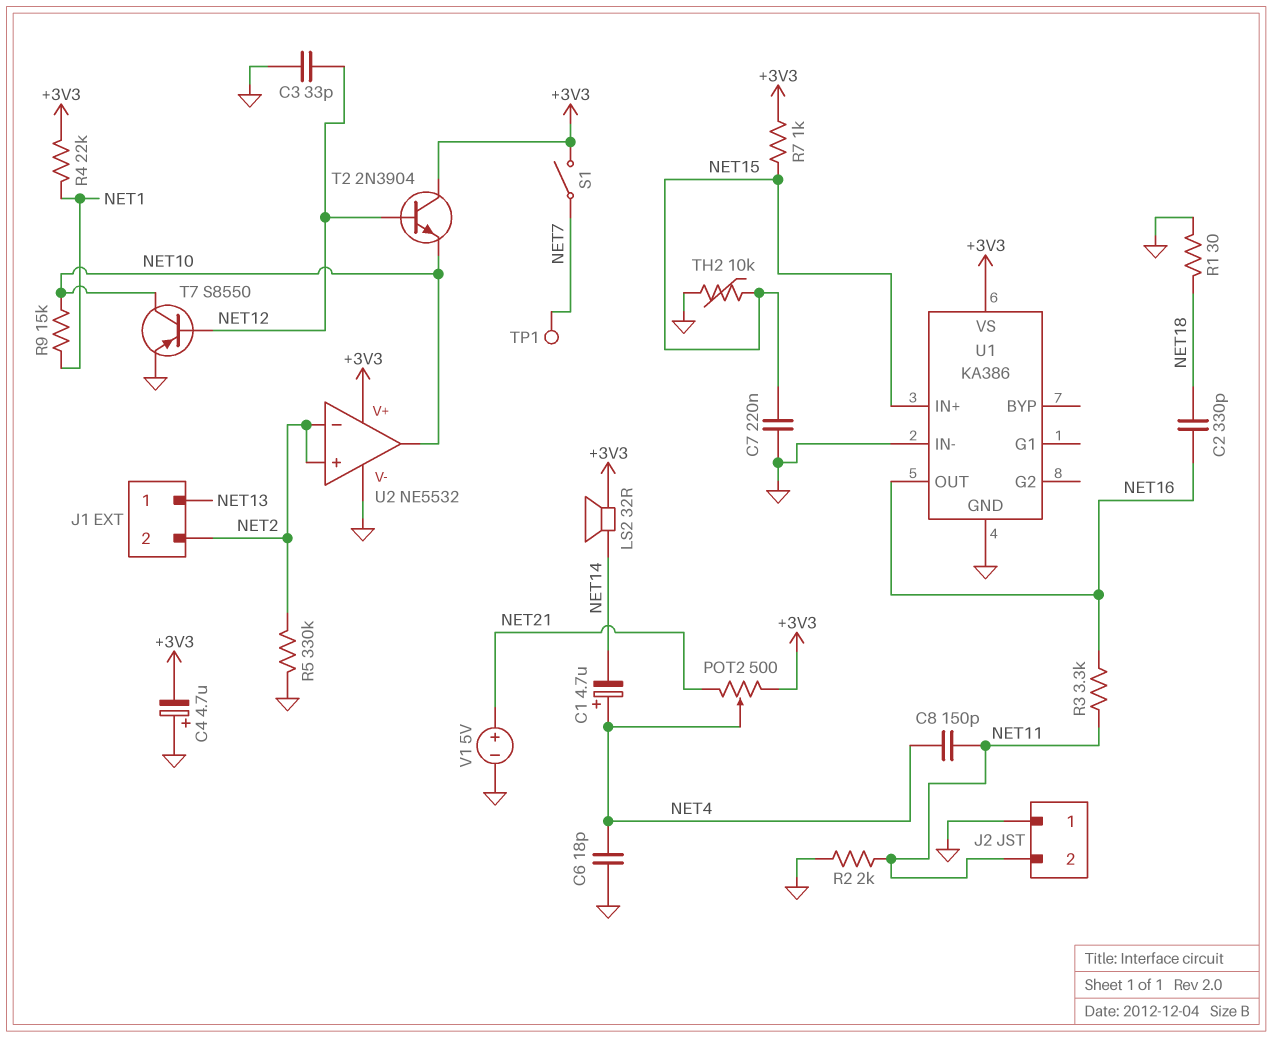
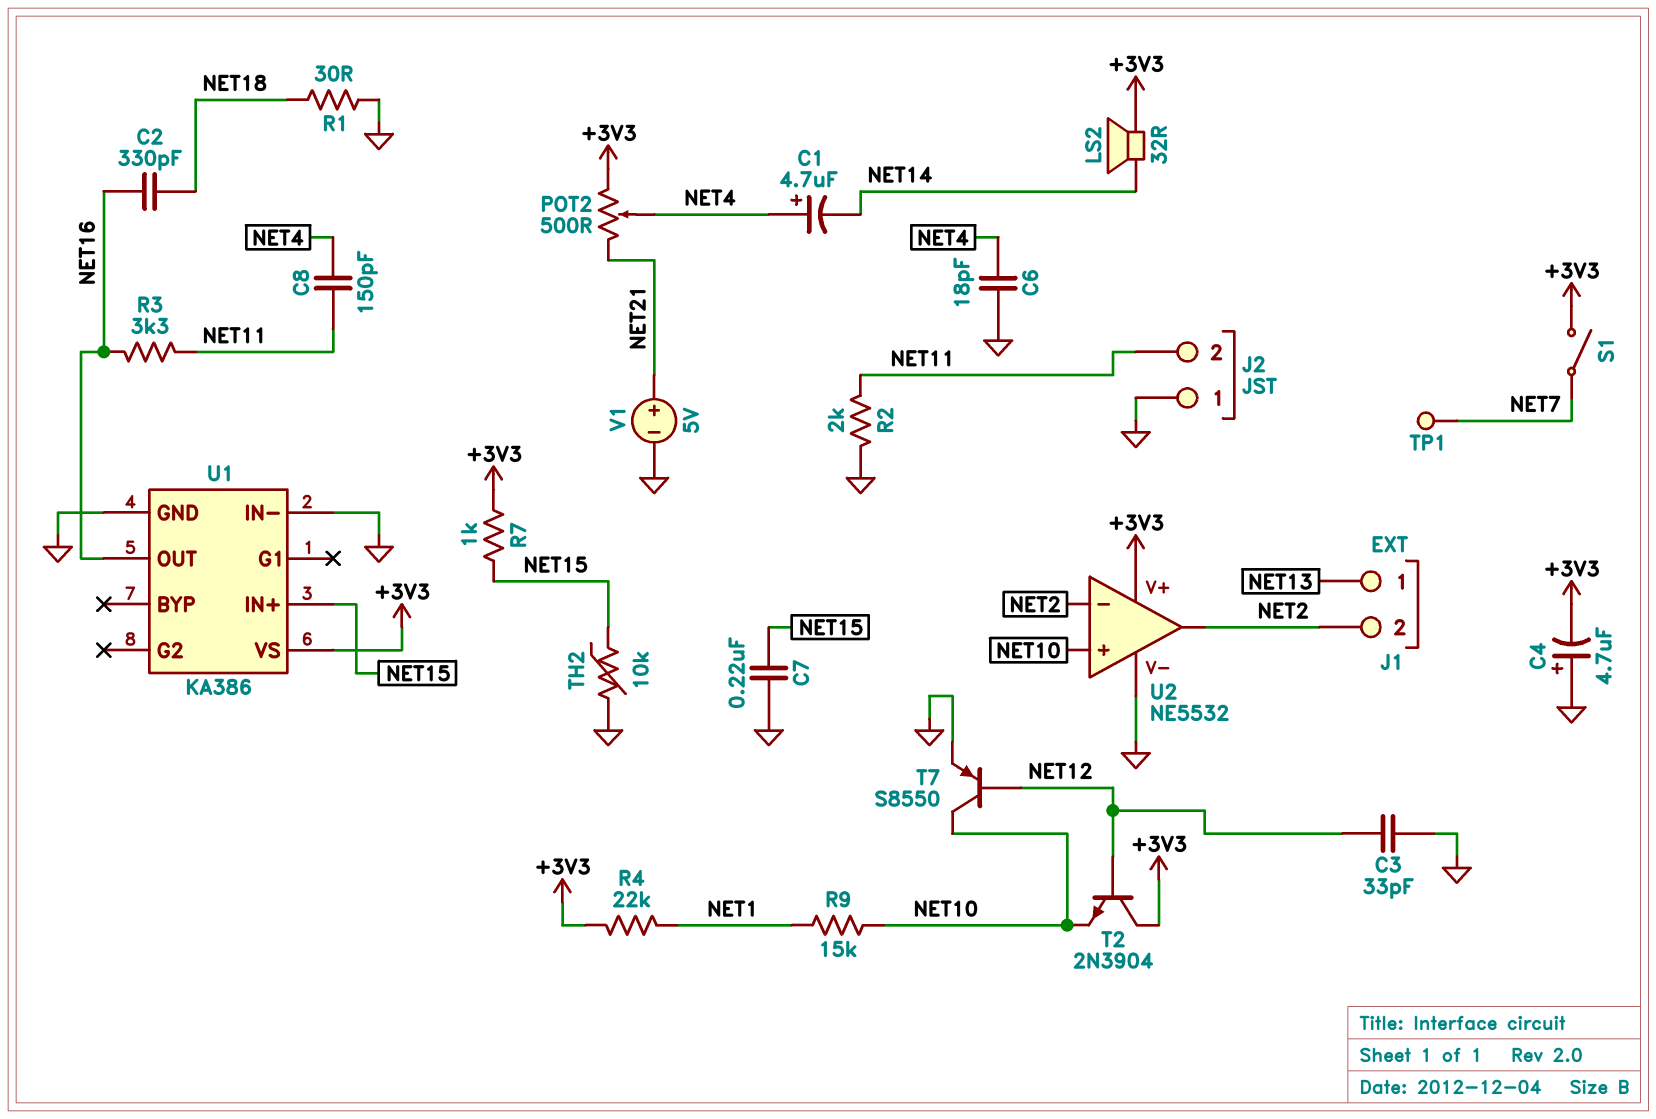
R5: 330k (GND, NET2) -> none
U2 pin in+: NET2 -> NET10
U2 pin out: NET10 -> NET2

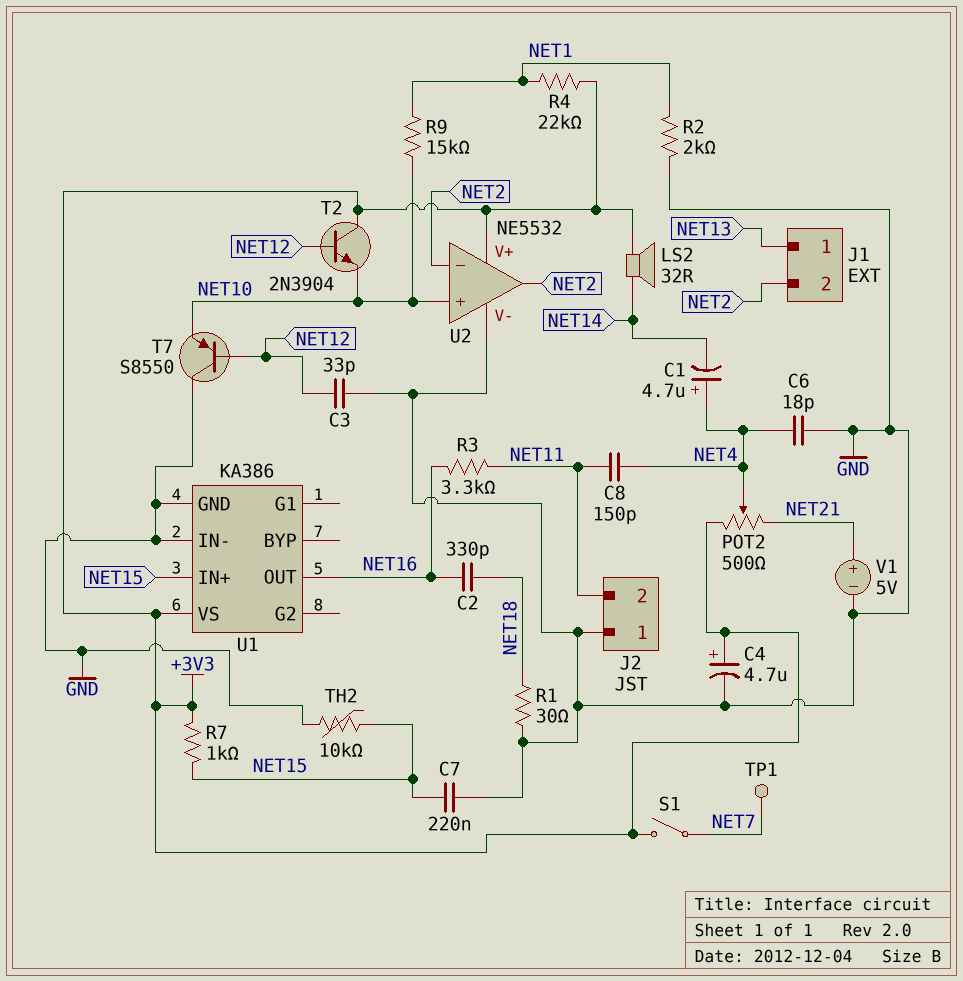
C4: 4.7uF (plus GND, minus +3V3) -> 4.7uF (plus +3V3, minus GND)
R2: 2k (GND, NET11) -> 2k (GND, NET1)
T7: PNP S8550 (B NET12, C NET10, E GND) -> PNP S8550 (B NET12, C GND, E NET10)

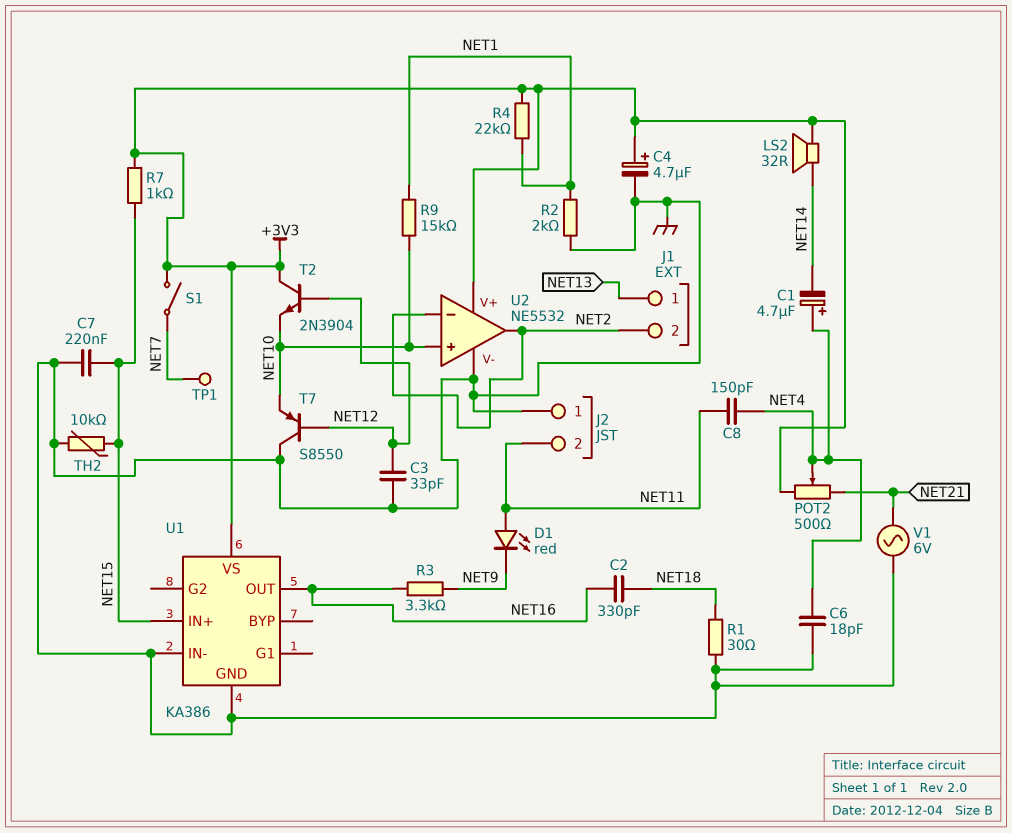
D1: none -> LED red (A NET11, K NET9)
R3: 3.3k (NET11, NET16) -> 3.3k (NET9, NET16)
V1: 5V (plus NET21, minus GND) -> AC 6V (GND, NET21)

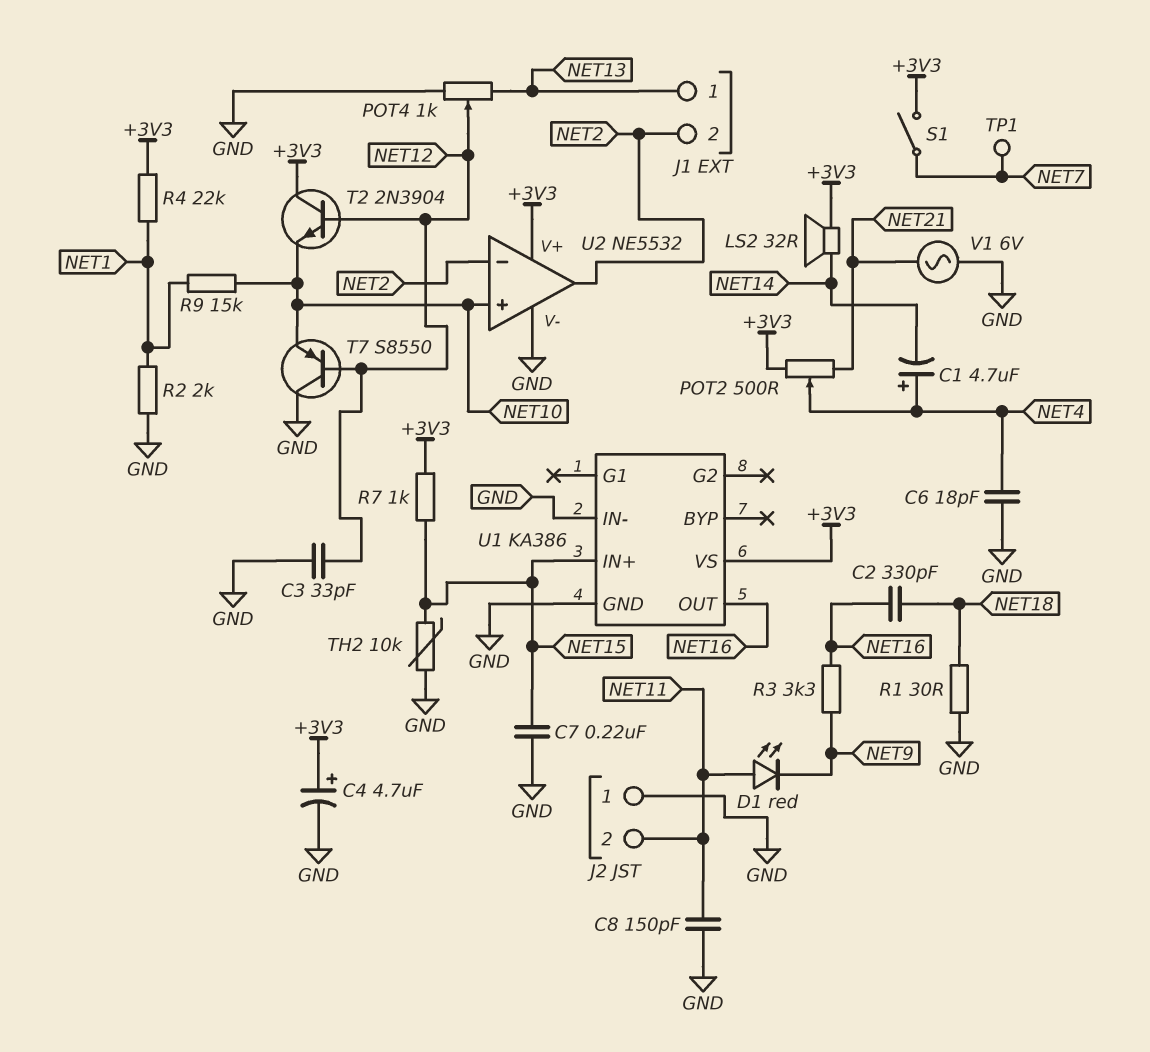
C8: 150pF (NET4, NET11) -> 150pF (GND, NET11)
POT4: none -> 1k (GND, NET13, wiper NET12)

